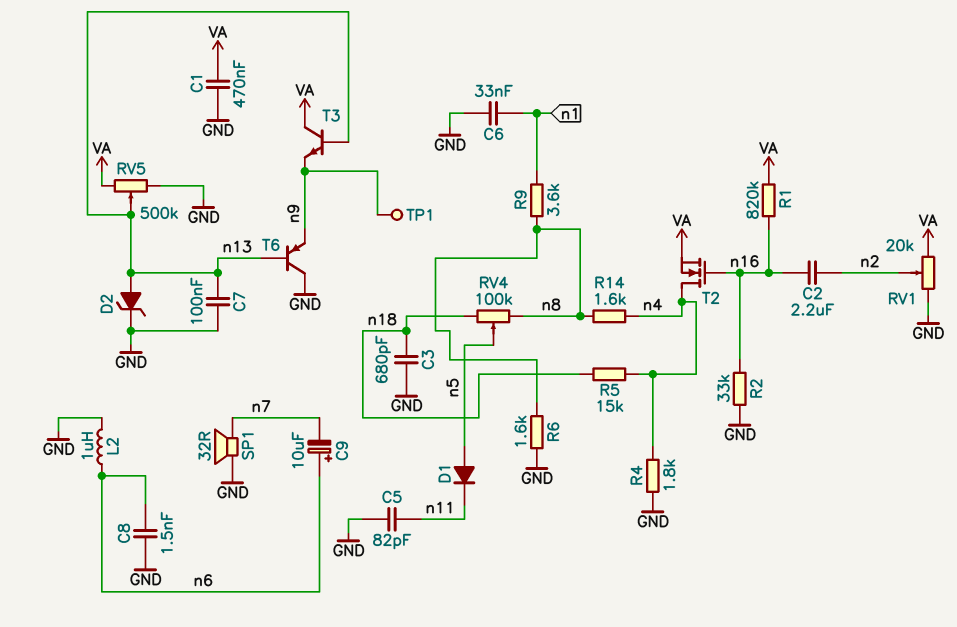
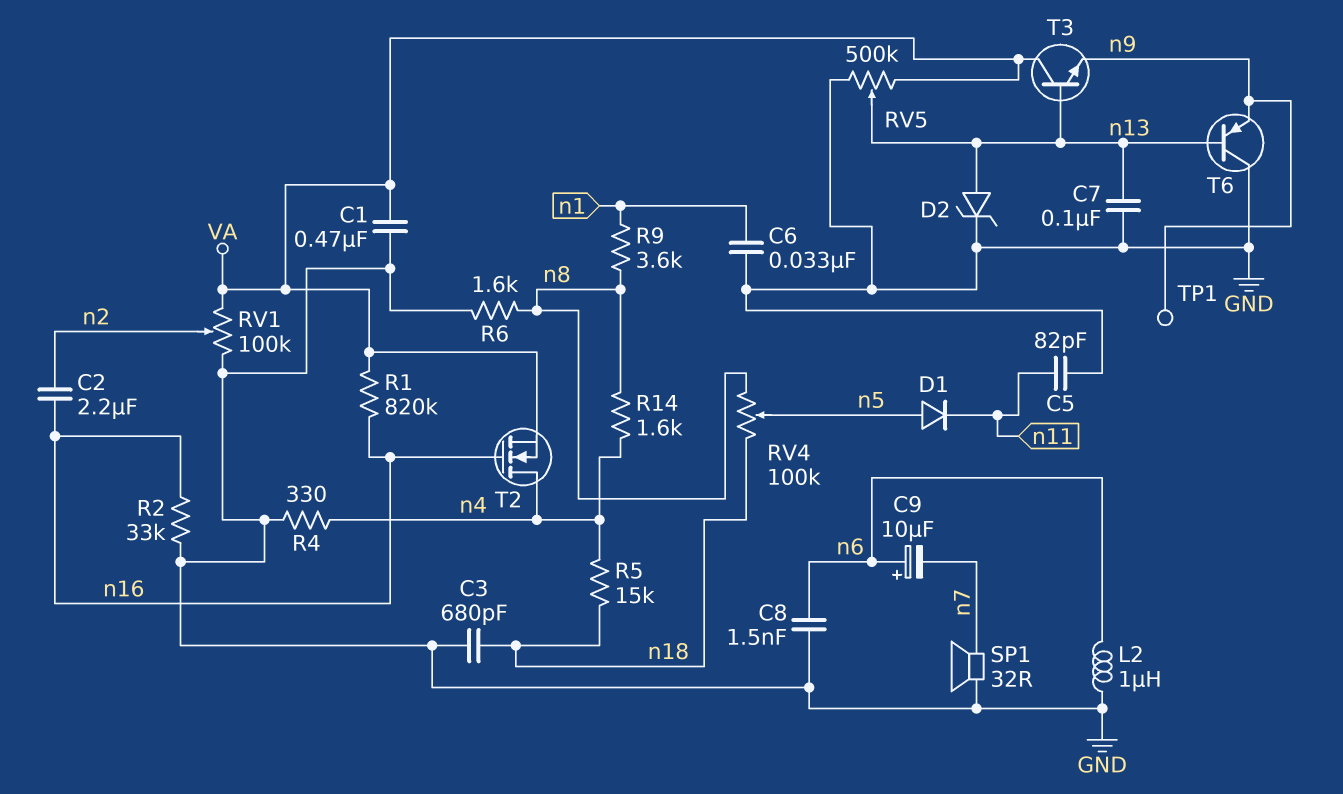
R4: 1.8k (GND, n4) -> 330 (GND, n4)
RV1: 20k (GND, VA, wiper n2) -> 100k (GND, VA, wiper n2)

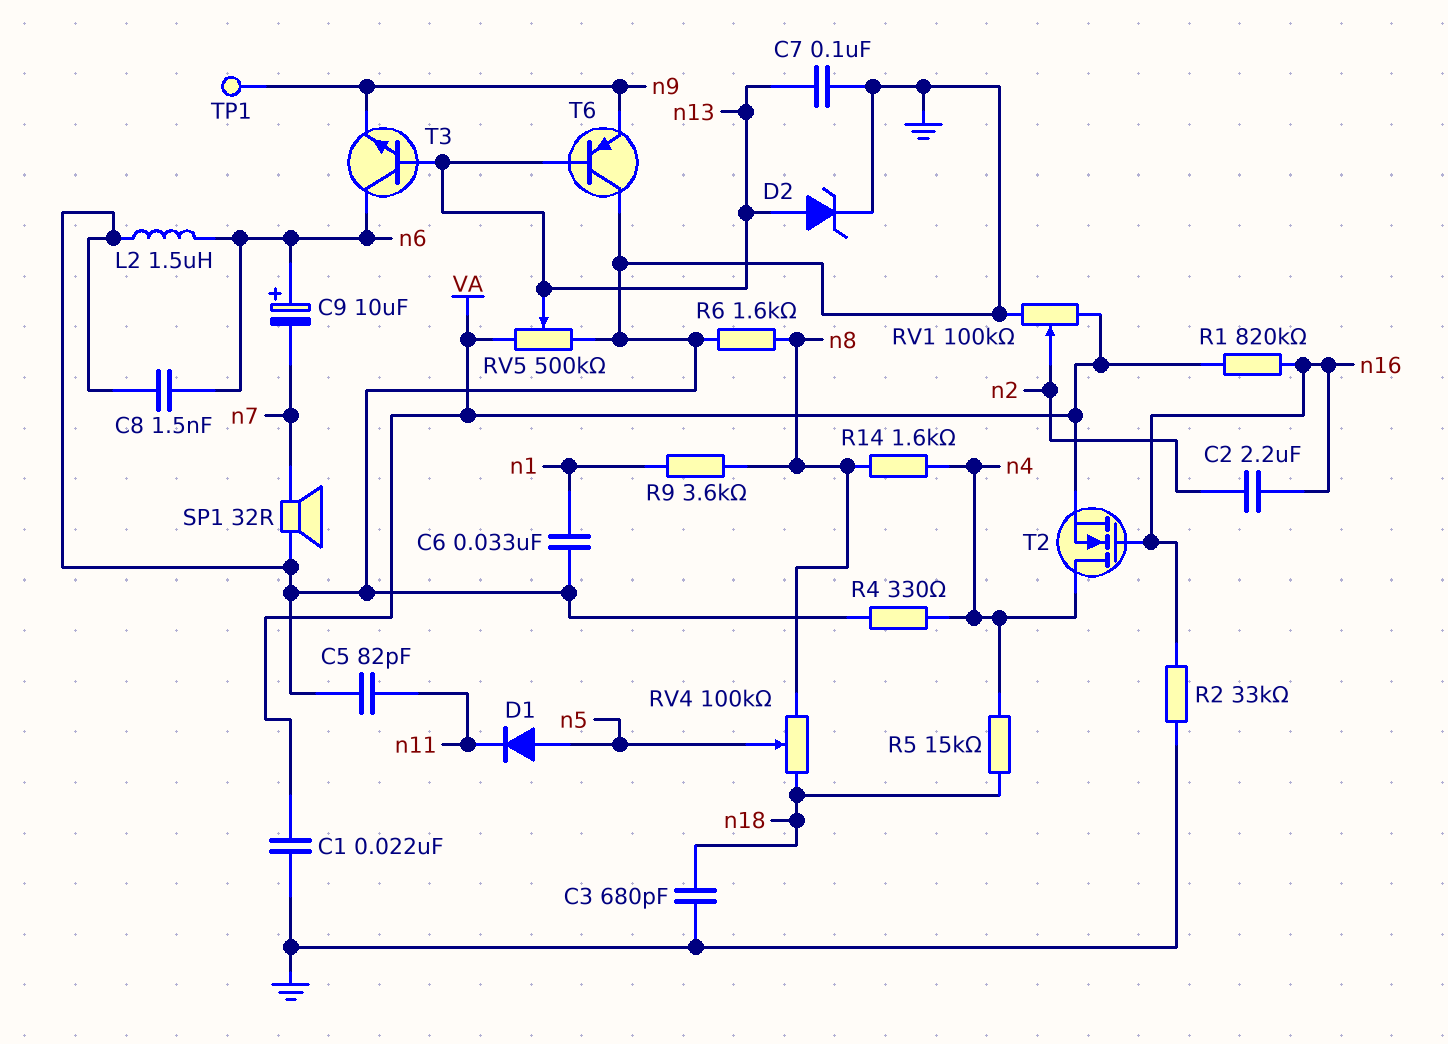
C1: 470nF (GND, VA) -> 22nF (GND, VA)
L2: 1uH (GND, n6) -> 1.5uH (GND, n6)
T3: NPN (B n13, C VA, E n9) -> NPN (B n13, C n6, E n9)

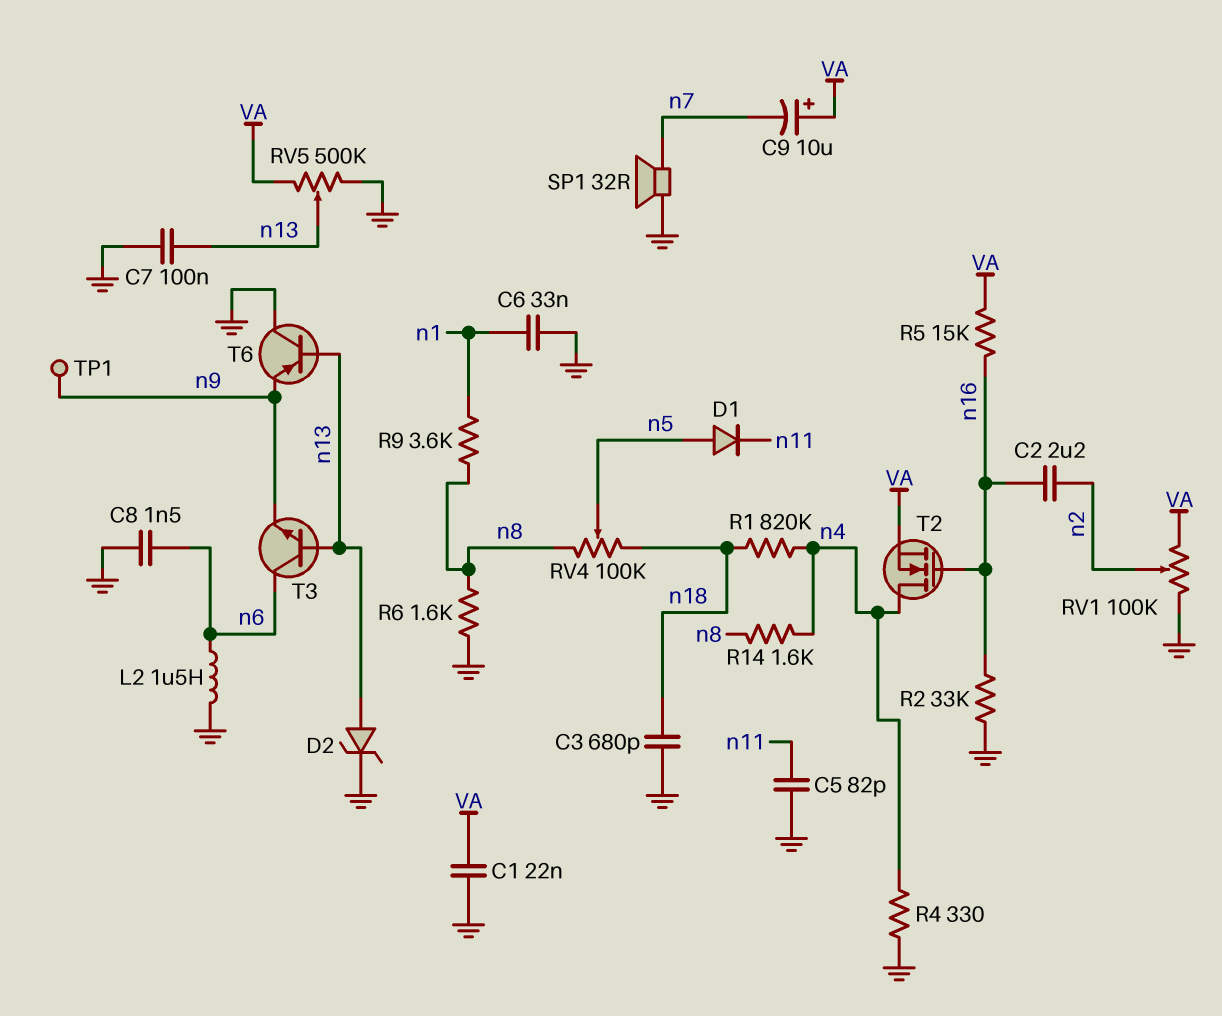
C9: 10uF (plus n6, minus n7) -> 10uF (plus VA, minus n7)
R1: 820k (VA, n16) -> 820k (n4, n18)
R5: 15k (n4, n18) -> 15k (VA, n16)

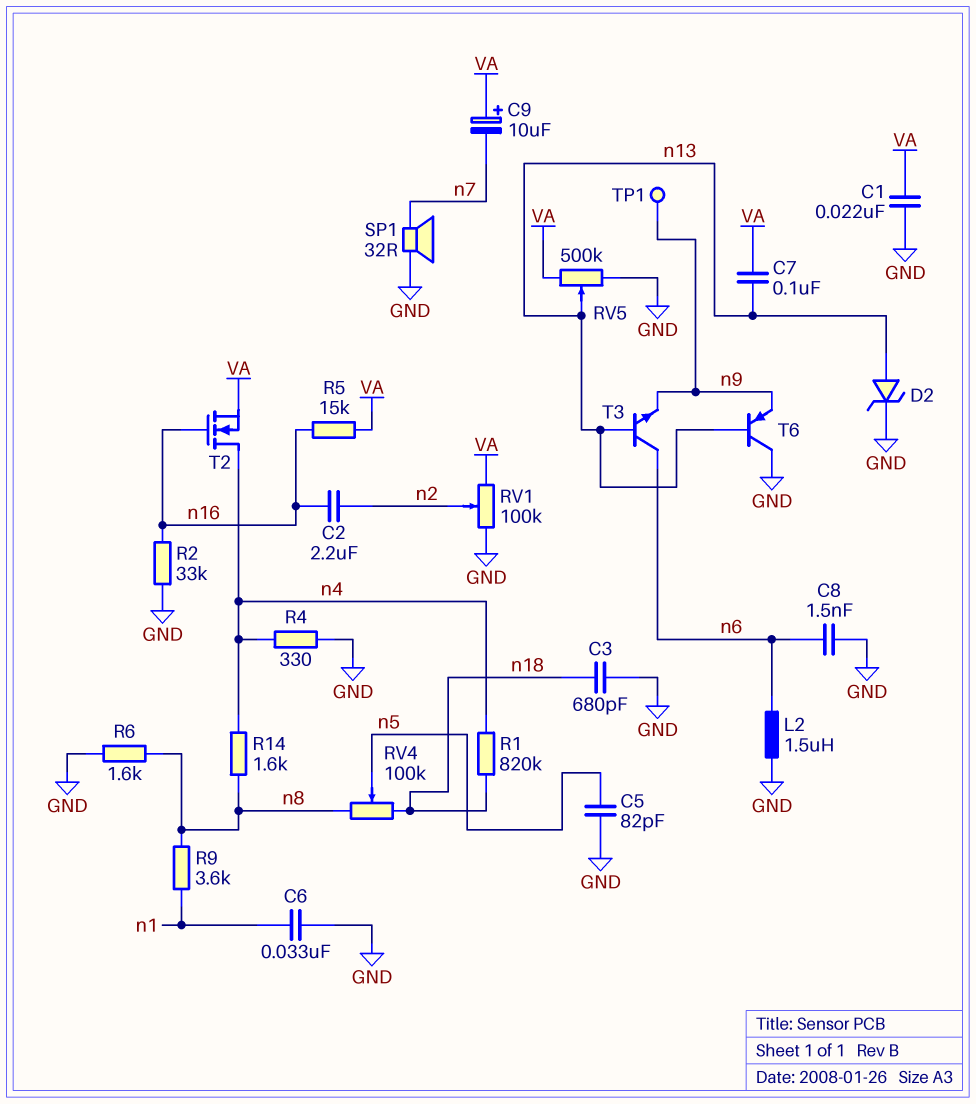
C5: 82pF (GND, n11) -> 82pF (GND, n5)
C7: 100nF (GND, n13) -> 100nF (VA, n13)
D1: diode (A n5, K n11) -> none

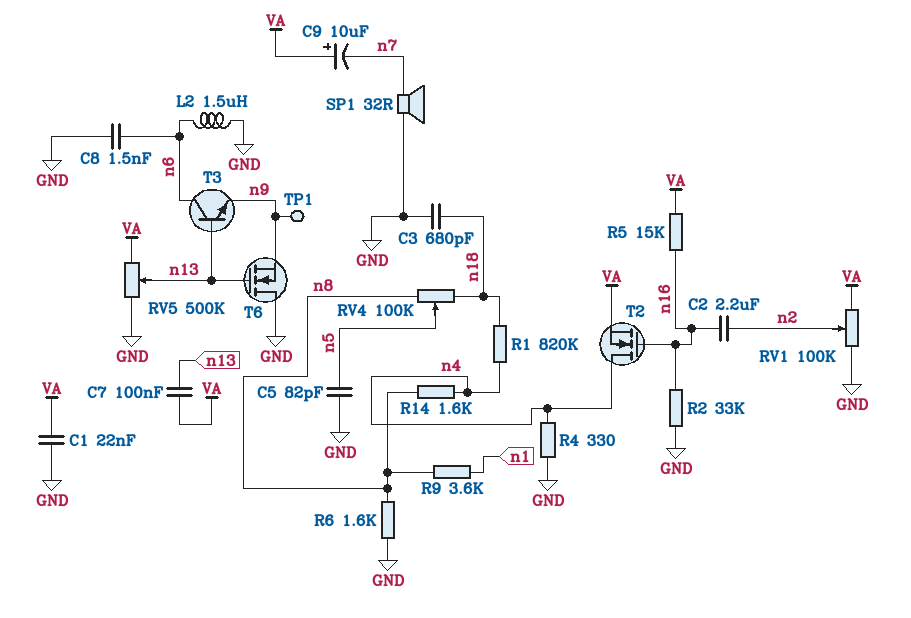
C6: 33nF (GND, n1) -> none
D2: zener (A n13, K GND) -> none
T6: PNP (B n13, C GND, E n9) -> NMOS (G n13, D GND, S n9)

